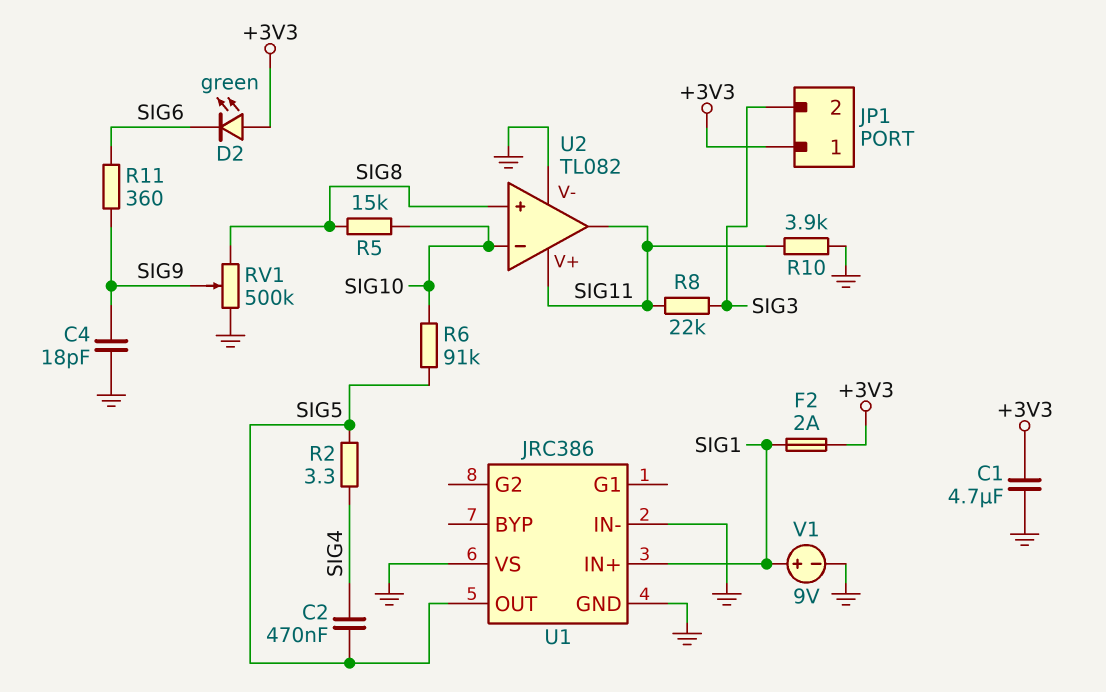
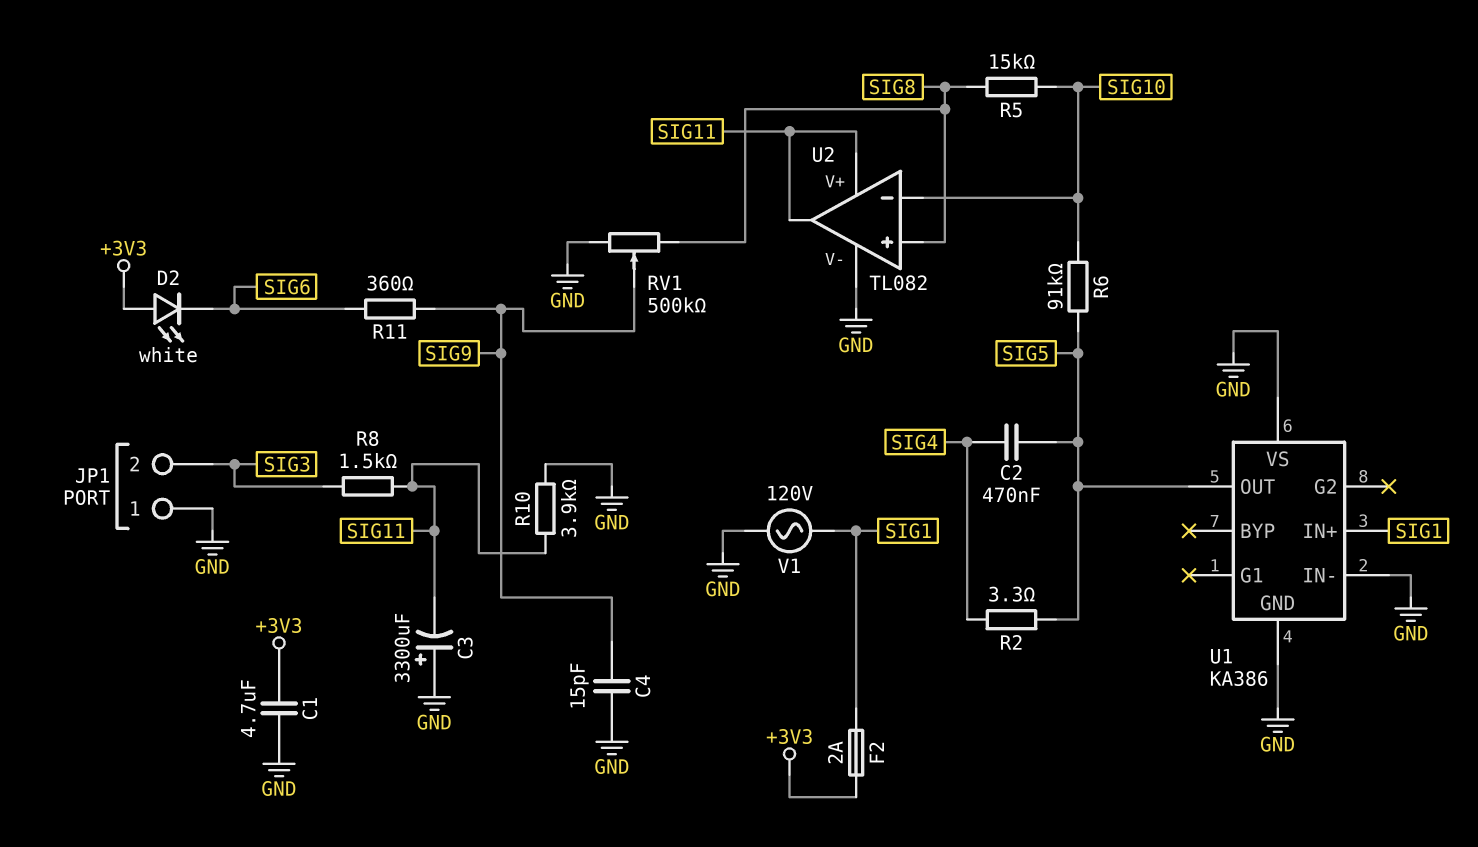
C3: none -> 3300uF (plus GND, minus SIG11)
C4: 18pF (GND, SIG9) -> 15pF (GND, SIG9)
D2: LED green (A +3V3, K SIG6) -> LED white (A +3V3, K SIG6)
JP1 pin 1: +3V3 -> GND
R8: 22k (SIG3, SIG11) -> 1.5k (SIG3, SIG11)
U1: JRC386 -> KA386
V1: 9V (plus SIG1, minus GND) -> AC 120V (GND, SIG1)

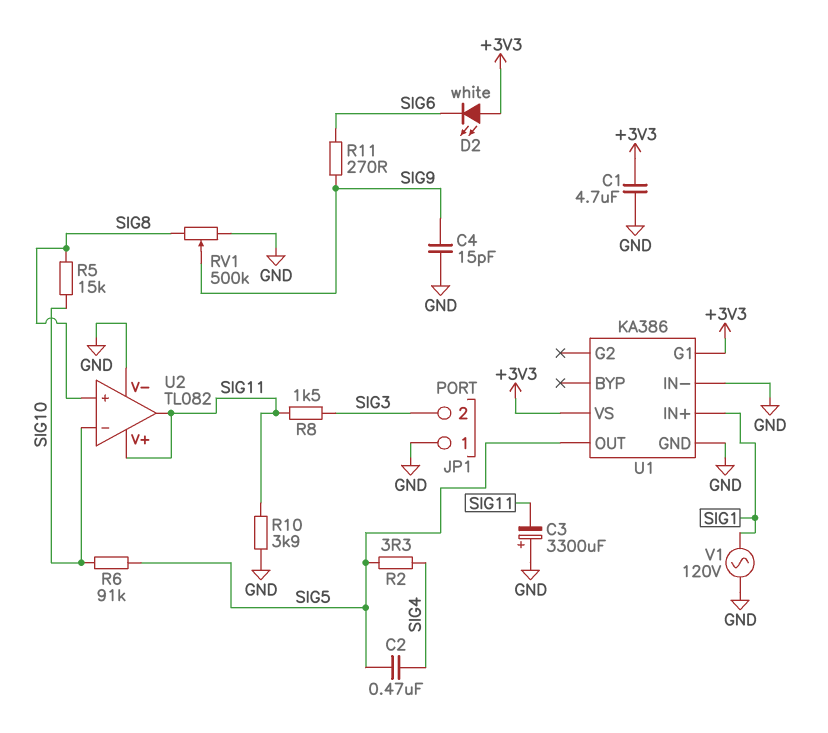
F2: 2A (+3V3, SIG1) -> none
R11: 360 (SIG6, SIG9) -> 270 (SIG6, SIG9)
U1 pin G1: none -> +3V3
U1 pin VS: GND -> +3V3

